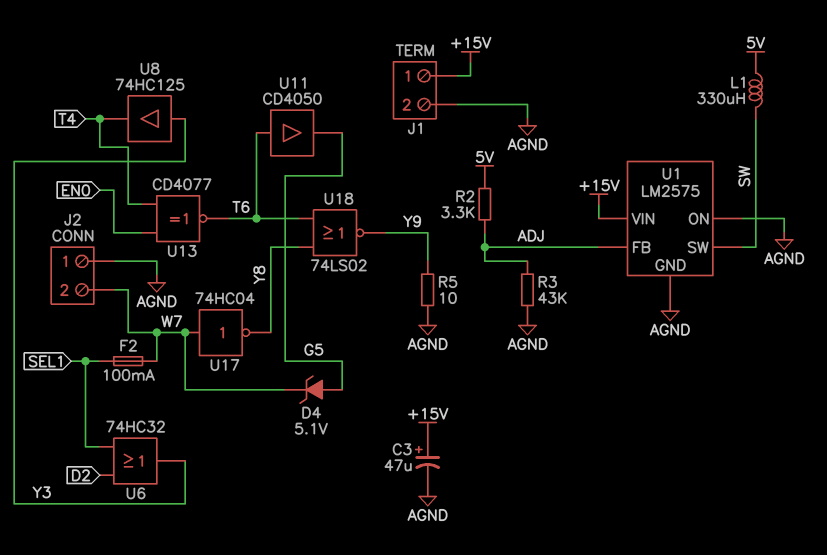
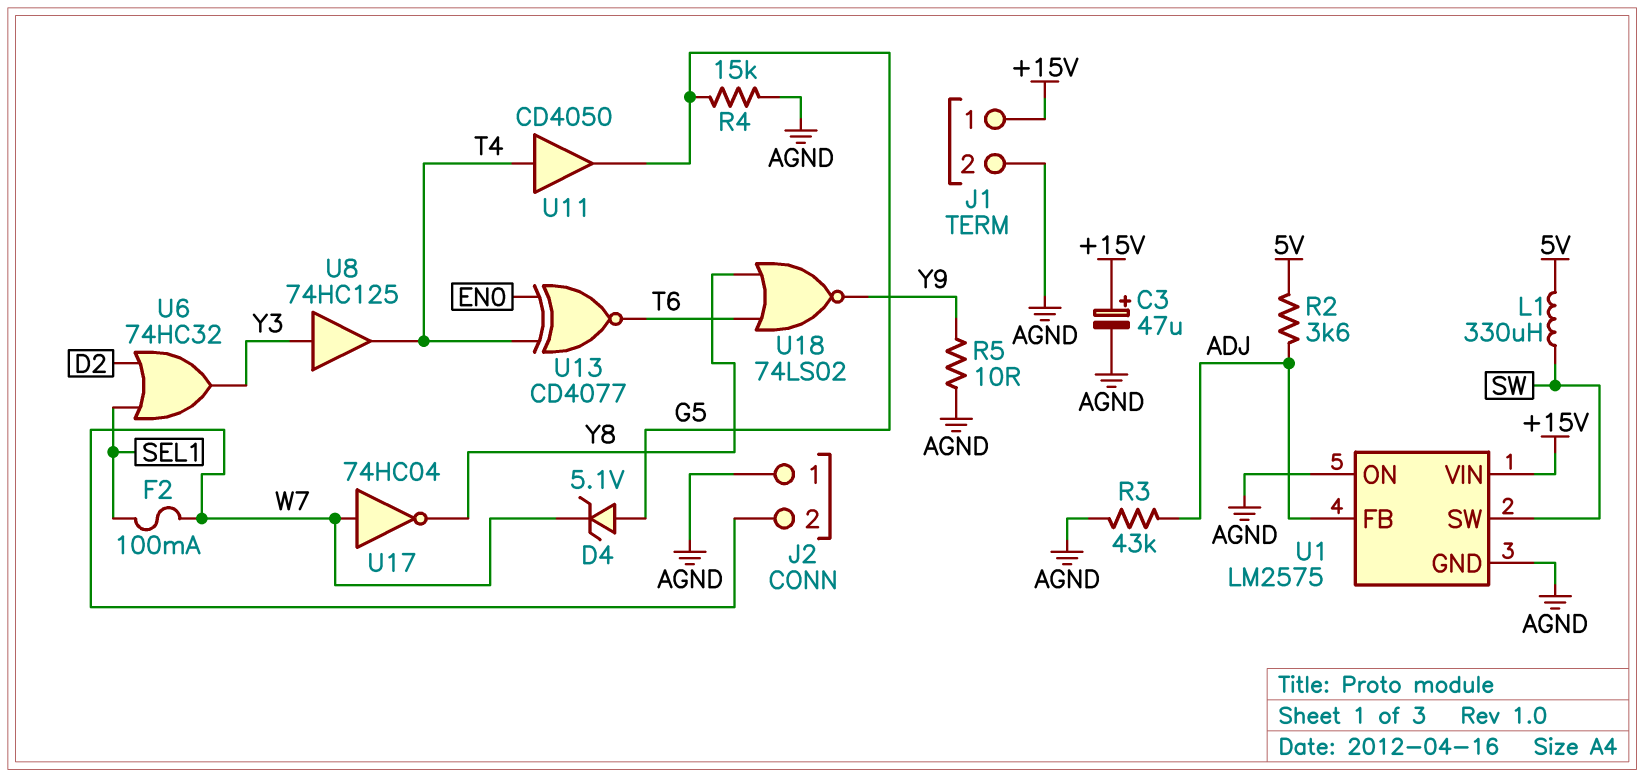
R2: 3.3k (5V, ADJ) -> 3.6k (5V, ADJ)
R4: none -> 15k (AGND, G5)
U11: buffer CD4050 (in T6, out G5) -> buffer CD4050 (in T4, out G5)

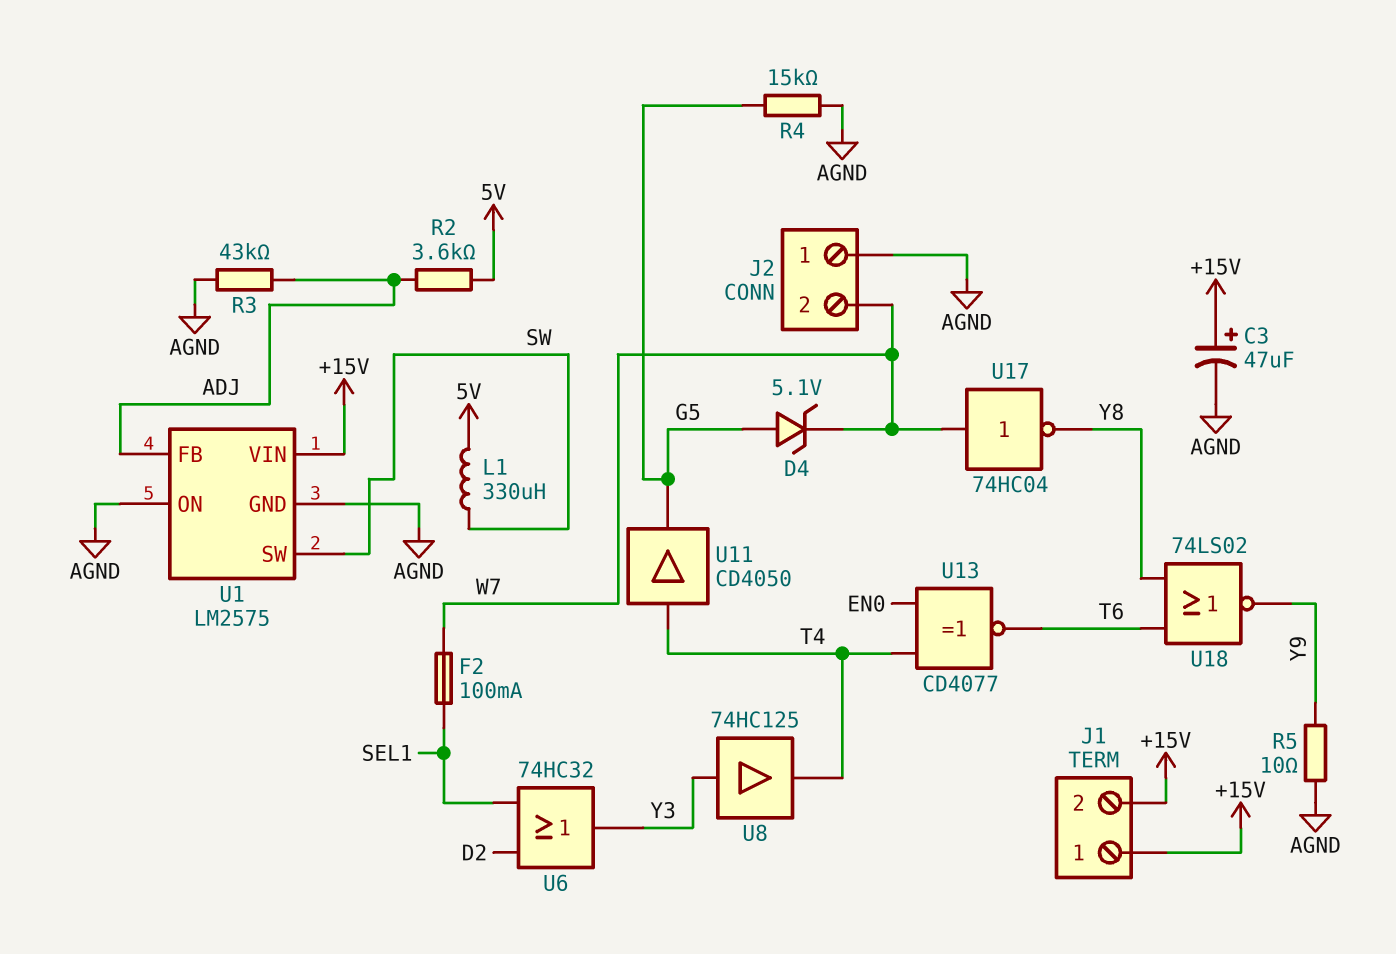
J1 pin 2: AGND -> +15V

